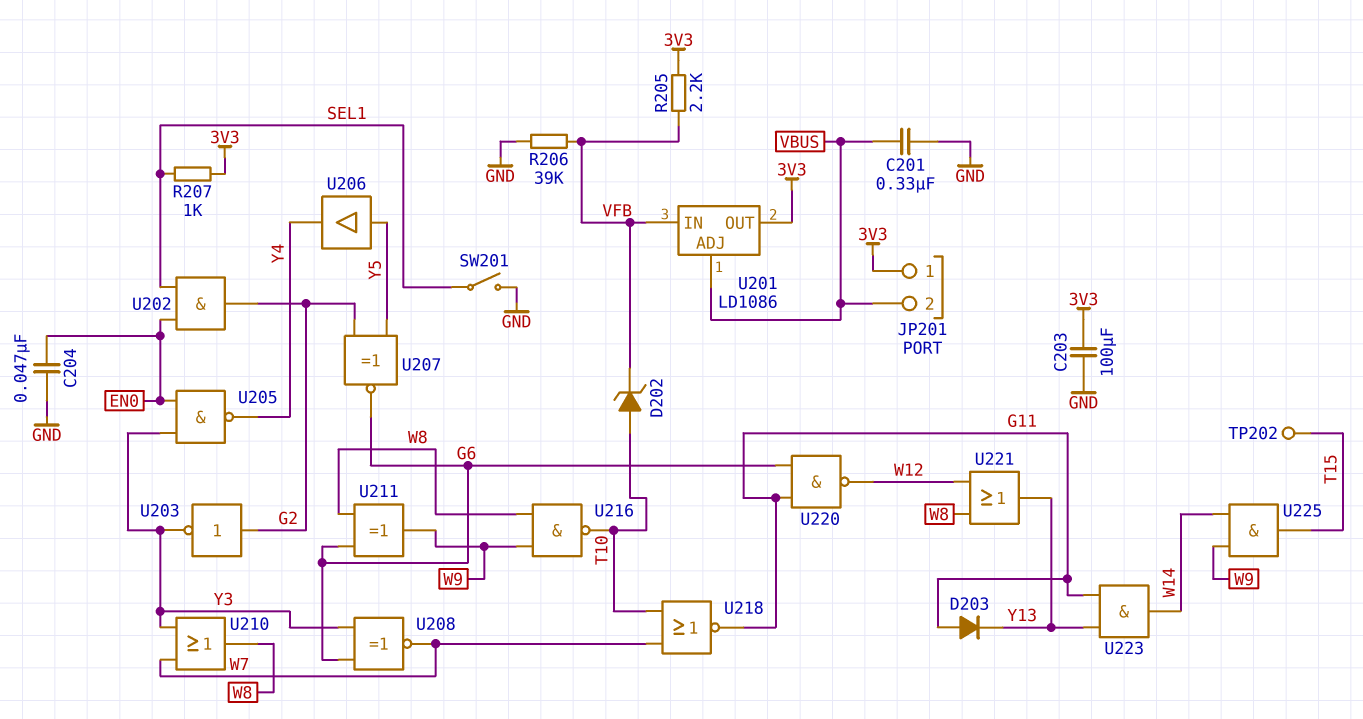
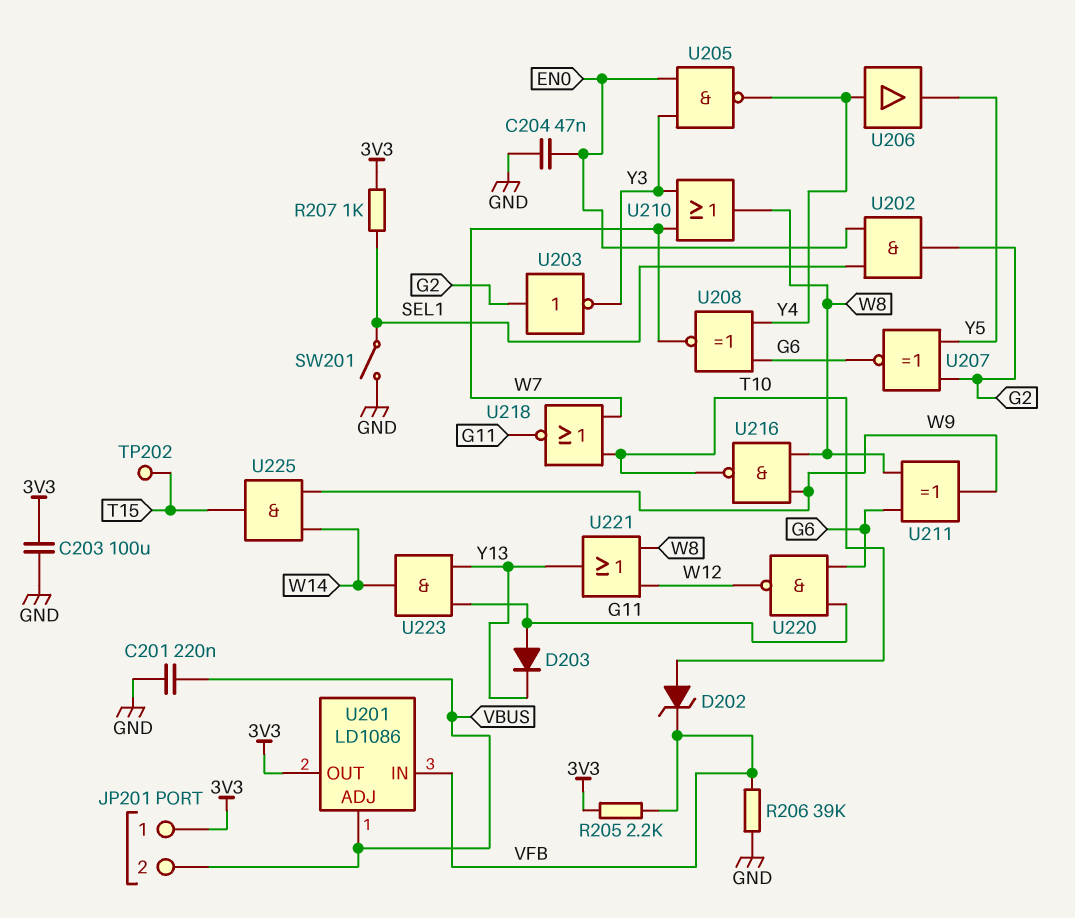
C201: 330nF (GND, VBUS) -> 220nF (GND, VBUS)
U206: buffer (in Y5, out Y4) -> buffer (in Y4, out Y5)
U208: XNOR (in G6, in Y3, out W7) -> XNOR (in G6, in Y4, out W7)

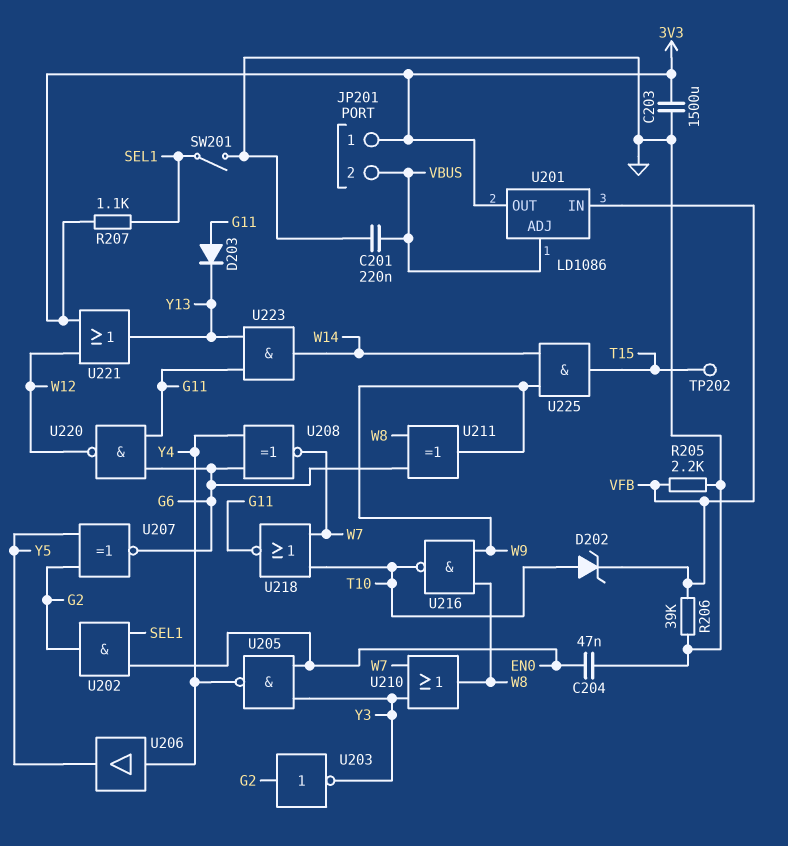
C203: 100uF (3V3, GND) -> 1500uF (3V3, GND)
R205: 2.2k (3V3, VFB) -> 2.2k (GND, VFB)
R207: 1k (3V3, SEL1) -> 1.1k (3V3, SEL1)
U221: OR (in W8, in W12, out Y13) -> OR (in 3V3, in W12, out Y13)

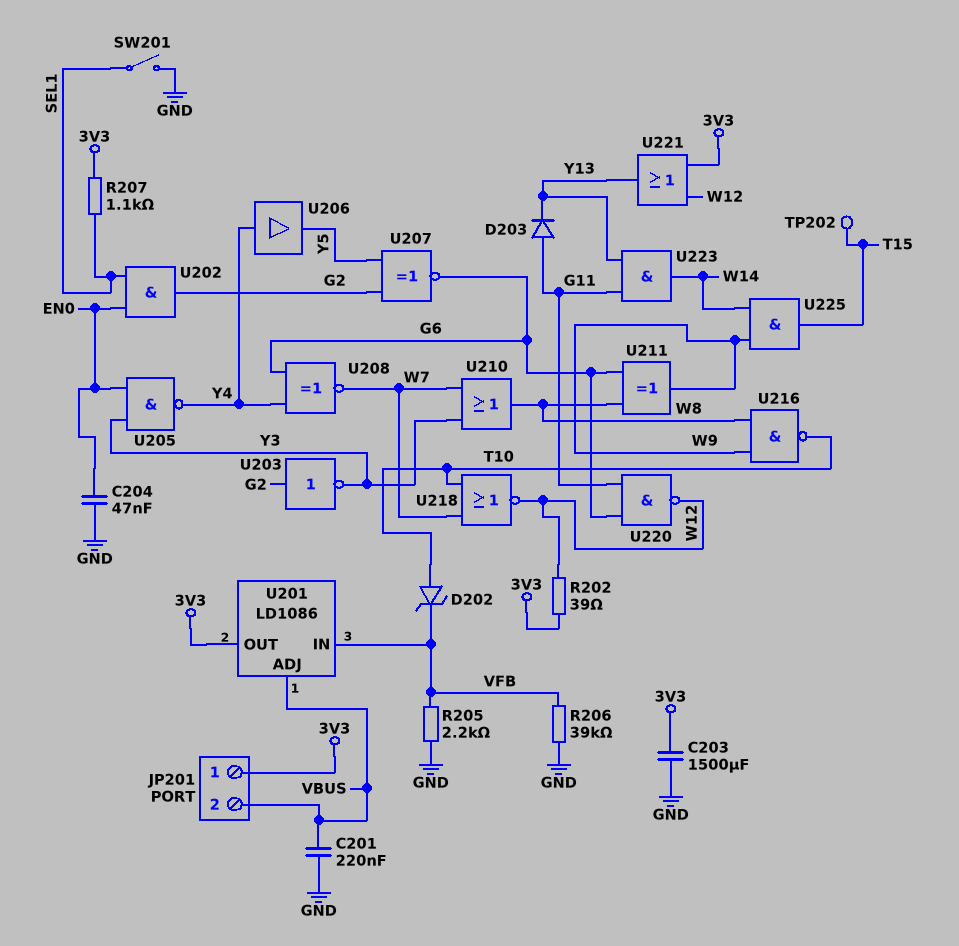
R202: none -> 39 (3V3, W12)
U218: NOR (in T10, in W7, out G11) -> NOR (in T10, in W7, out W12)

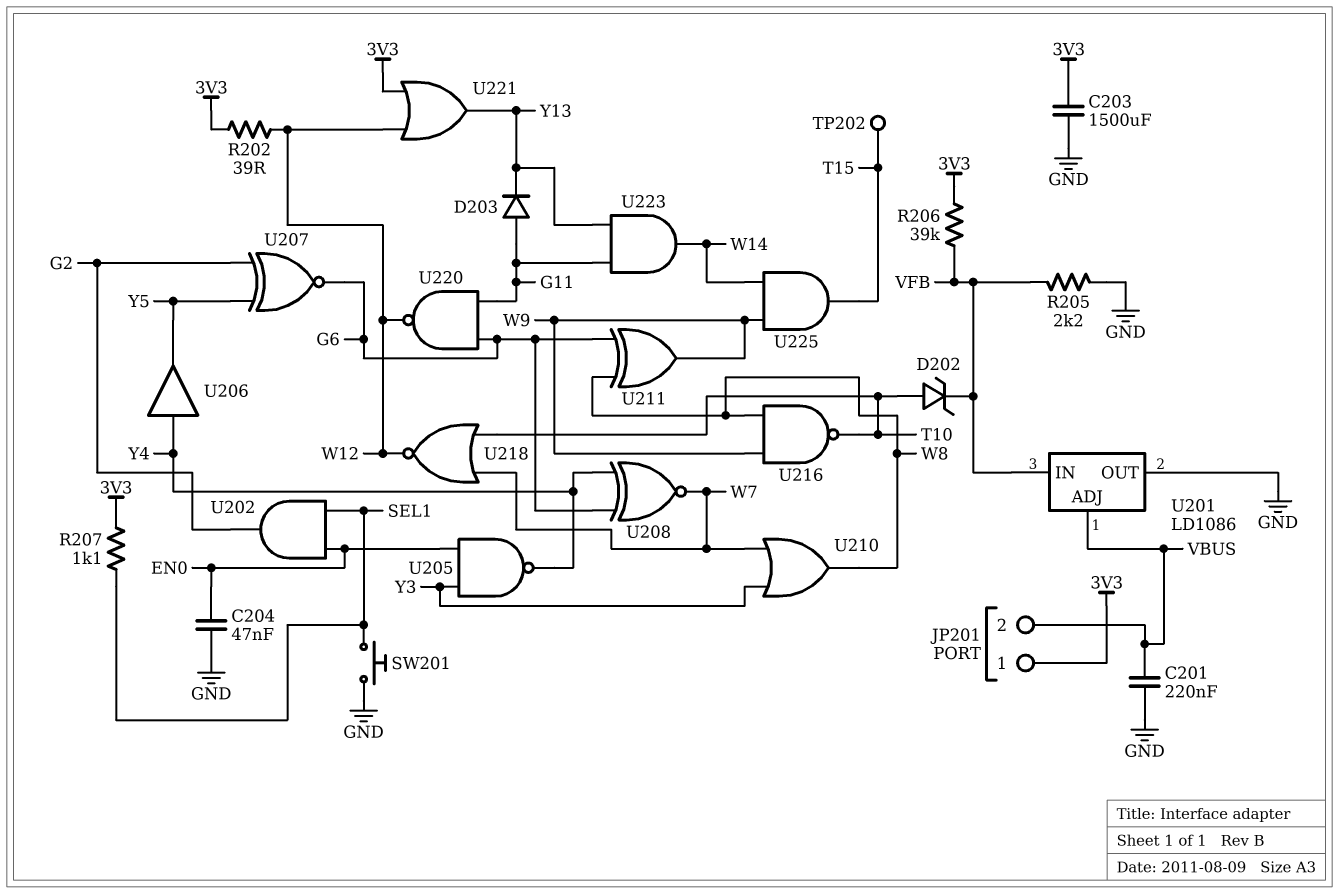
R206: 39k (GND, VFB) -> 39k (3V3, VFB)
SW201: switch (GND, SEL1) -> button (GND, SEL1)
U201 pin OUT: 3V3 -> GND
U203: NOT (in G2, out Y3) -> none

